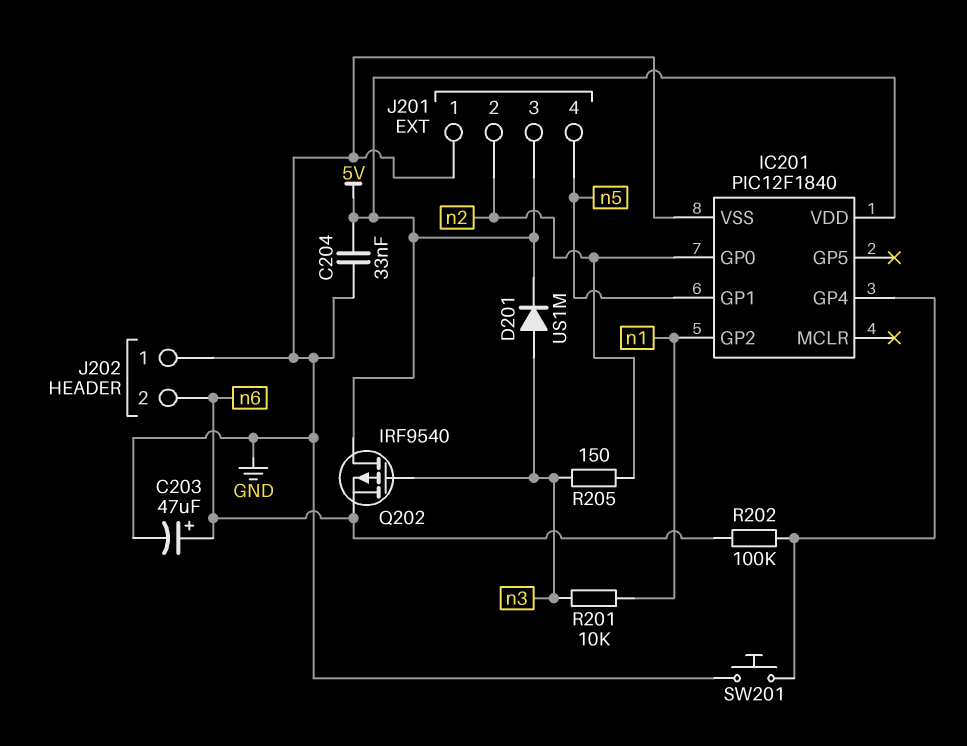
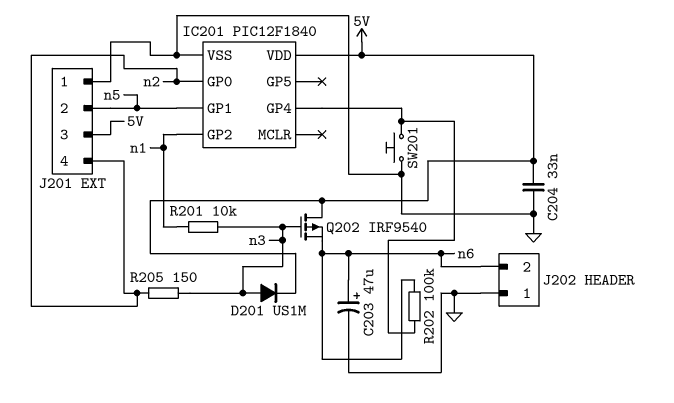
J201 pin 2: n2 -> n5
J201 pin 4: n5 -> n2

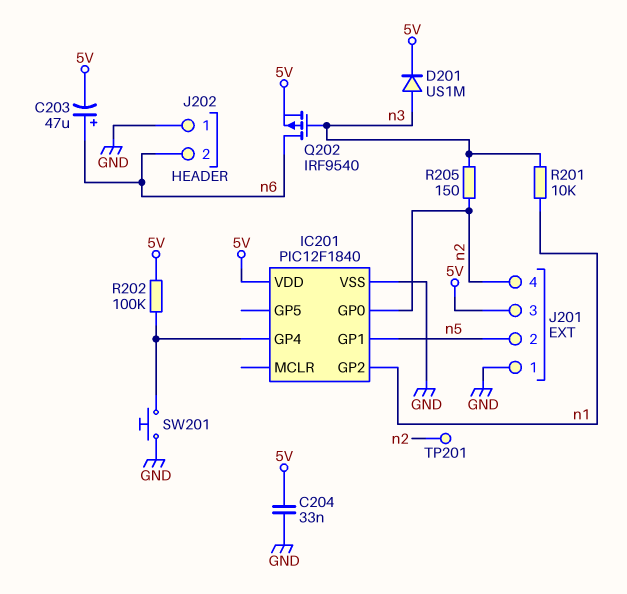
C203: 47uF (plus n6, minus GND) -> 47uF (plus n6, minus 5V)
Q202: PMOS IRF9540 (G n3, D 5V, S n6) -> PMOS IRF9540 (G n3, D n6, S 5V)
R202: 100k (IC201/GP4, n6) -> 100k (5V, IC201/GP4)
TP201: none -> test point (n2)

